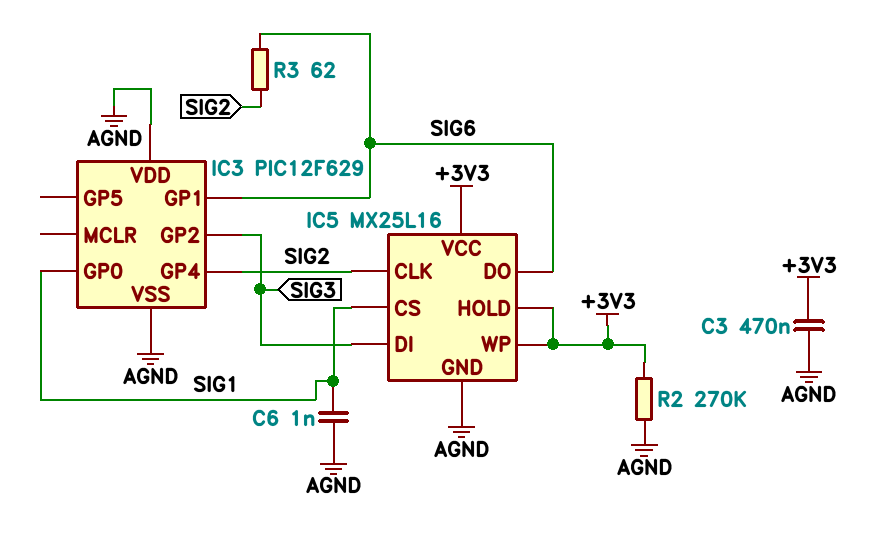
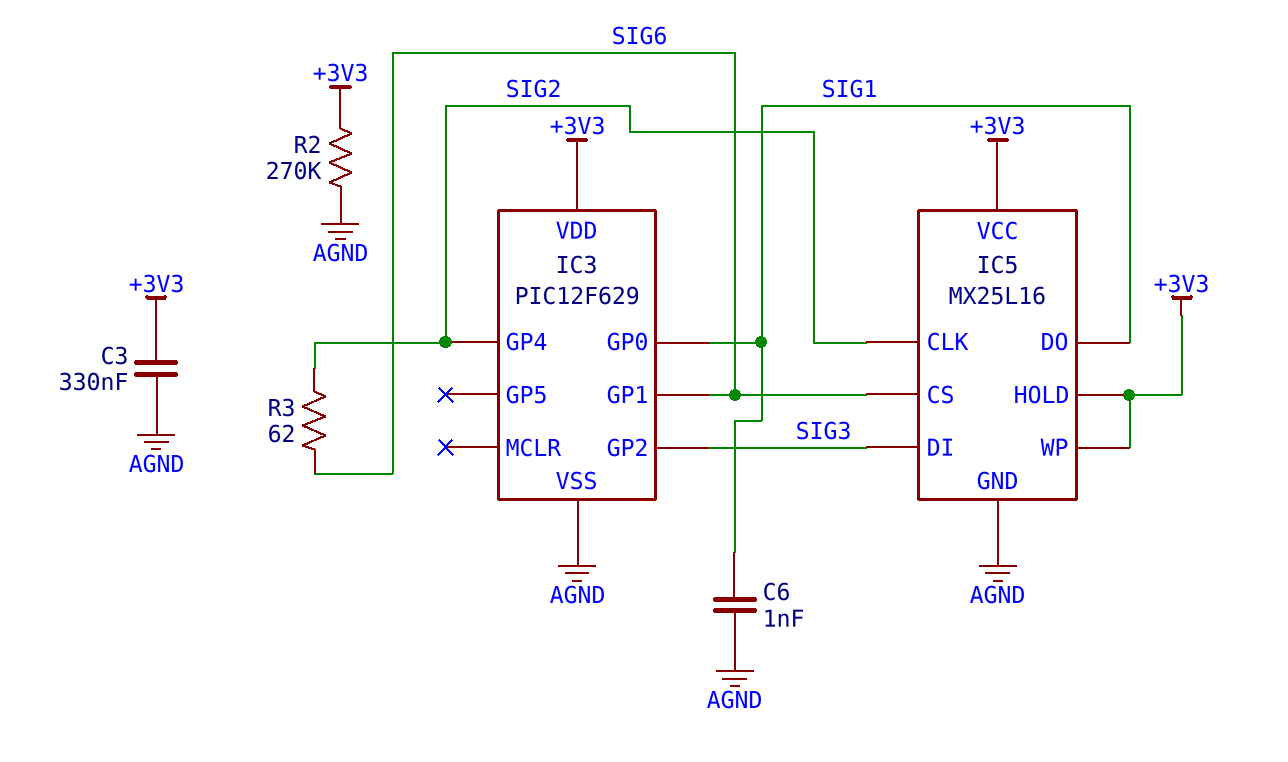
C3: 470nF (+3V3, AGND) -> 330nF (+3V3, AGND)
IC3 pin VDD: AGND -> +3V3
IC5 pin CS: SIG1 -> SIG6
IC5 pin DO: SIG6 -> SIG1

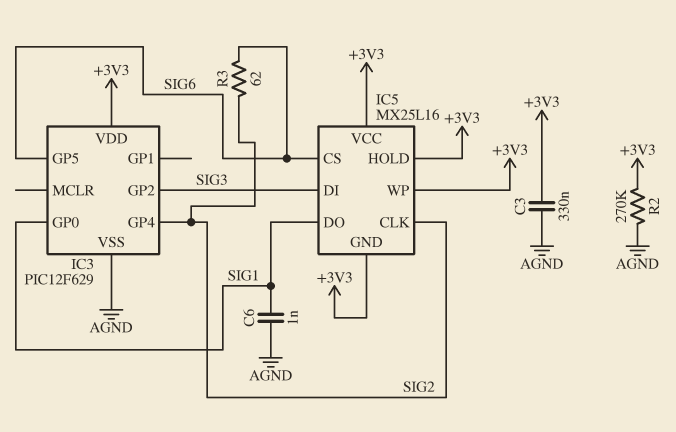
IC3 pin GP1: SIG6 -> none
IC3 pin GP5: none -> SIG6
IC5 pin GND: AGND -> +3V3

